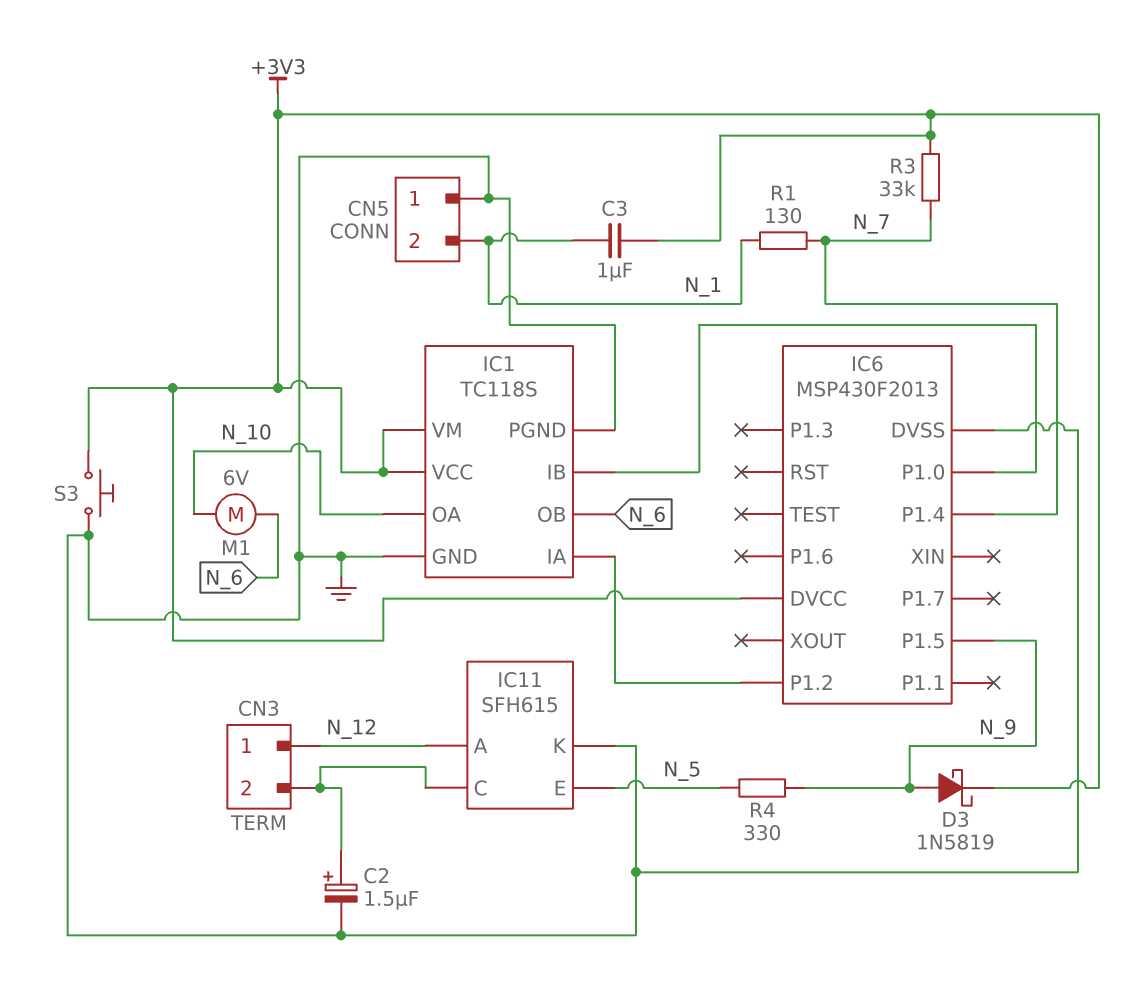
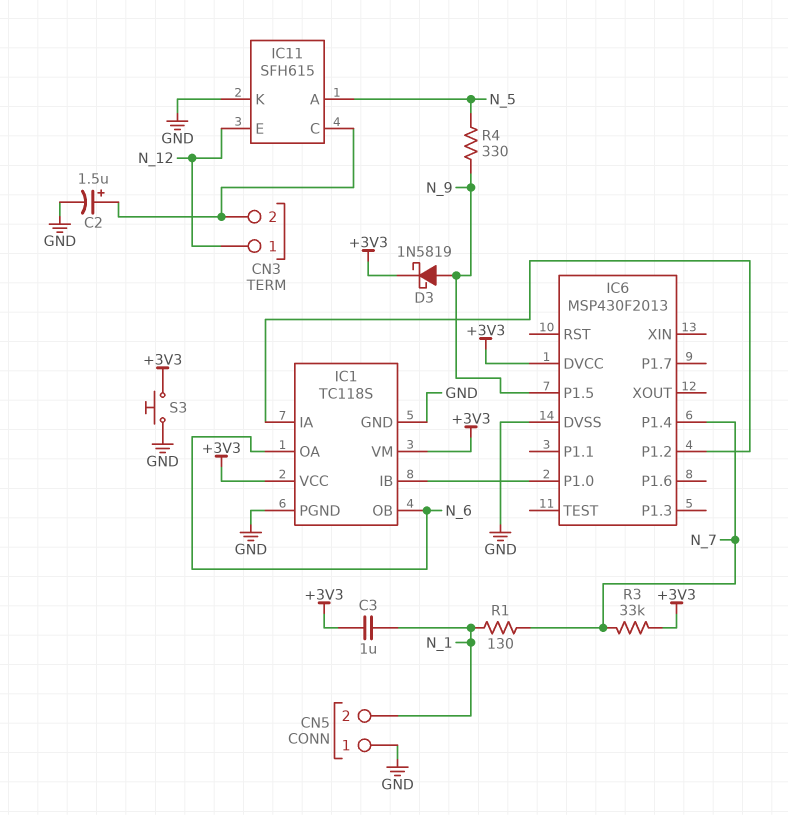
IC1 pin OA: N_10 -> N_6
IC11 pin A: N_12 -> N_5
IC11 pin E: N_5 -> N_12
M1: motor 6V (N_6, N_10) -> none

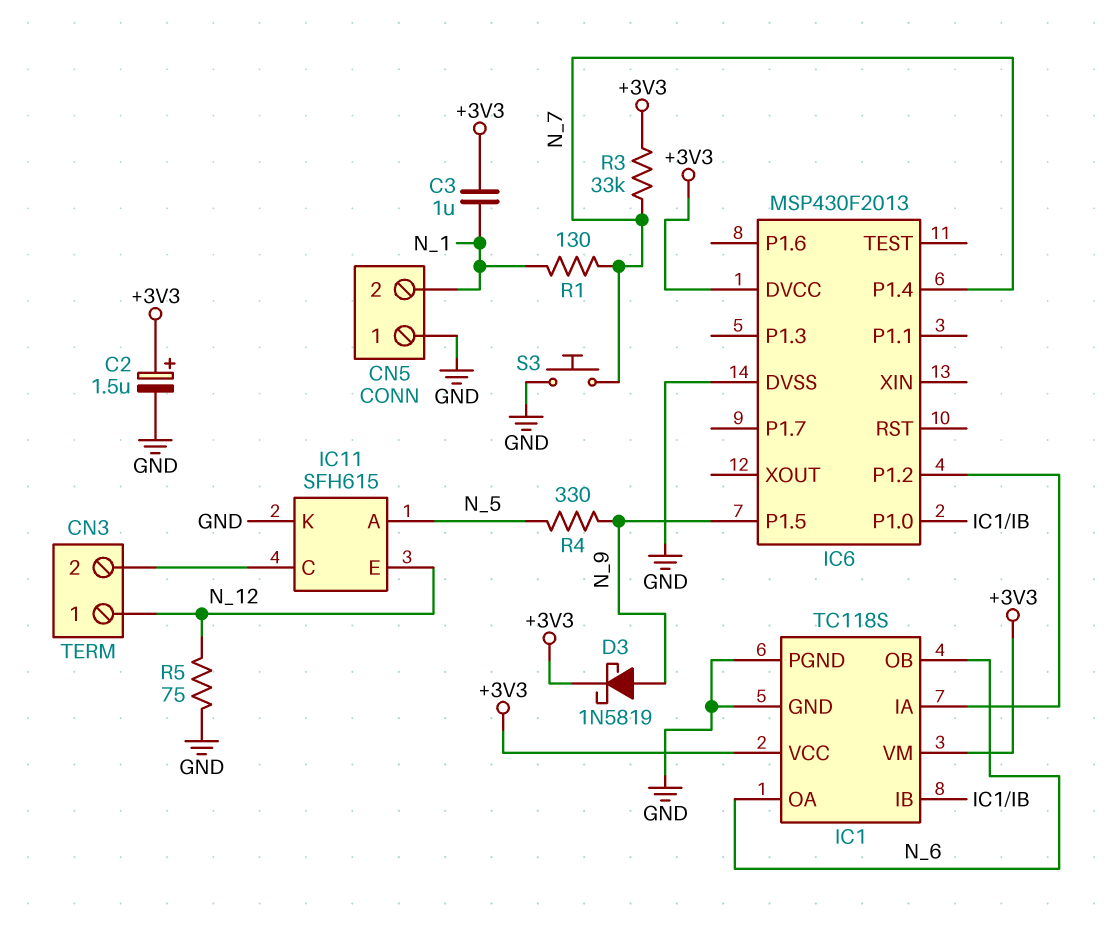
C2: 1.5uF (plus CN3/2, minus GND) -> 1.5uF (plus +3V3, minus GND)
R5: none -> 75 (GND, N_12)
S3: button (+3V3, GND) -> button (GND, N_7)

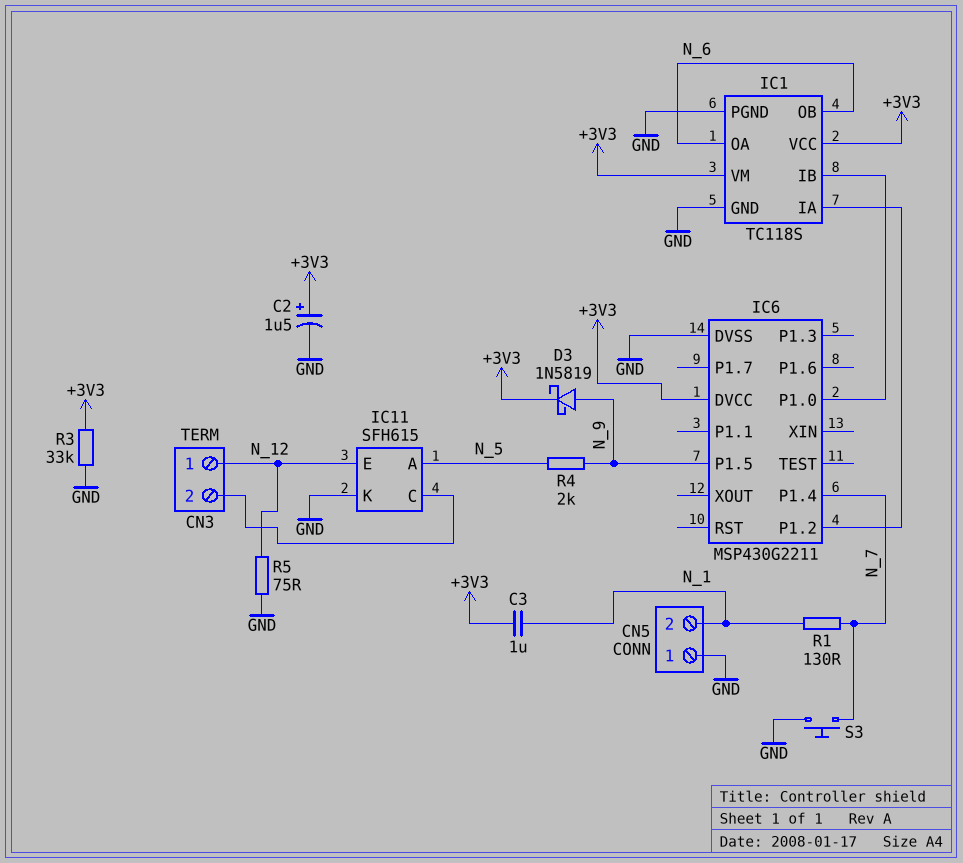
IC6: MSP430F2013 -> MSP430G2211
R3: 33k (+3V3, N_7) -> 33k (+3V3, GND)
R4: 330 (N_5, N_9) -> 2k (N_5, N_9)

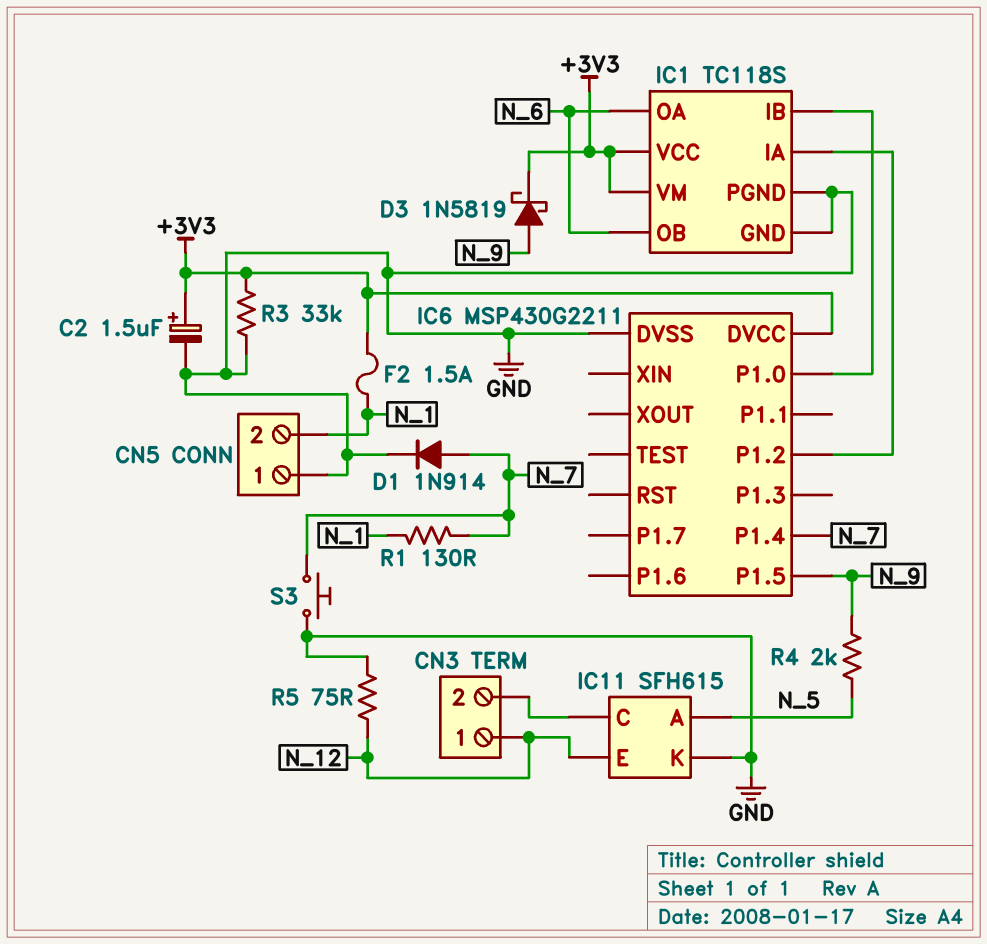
C3: 1uF (+3V3, N_1) -> none
D1: none -> diode 1N914 (A N_7, K GND)
F2: none -> 1.5A (+3V3, N_1)

